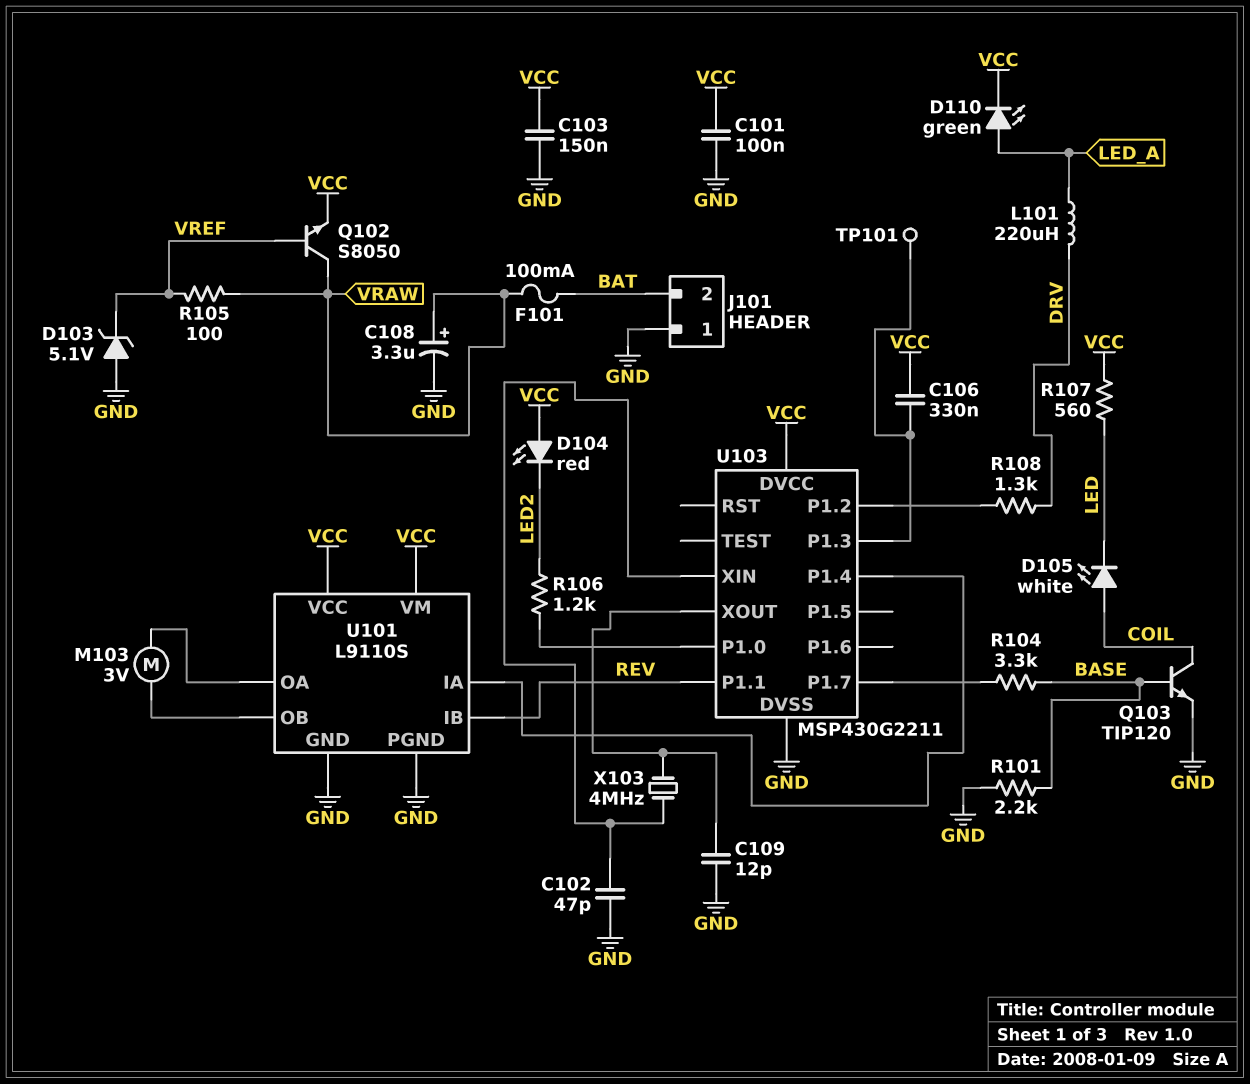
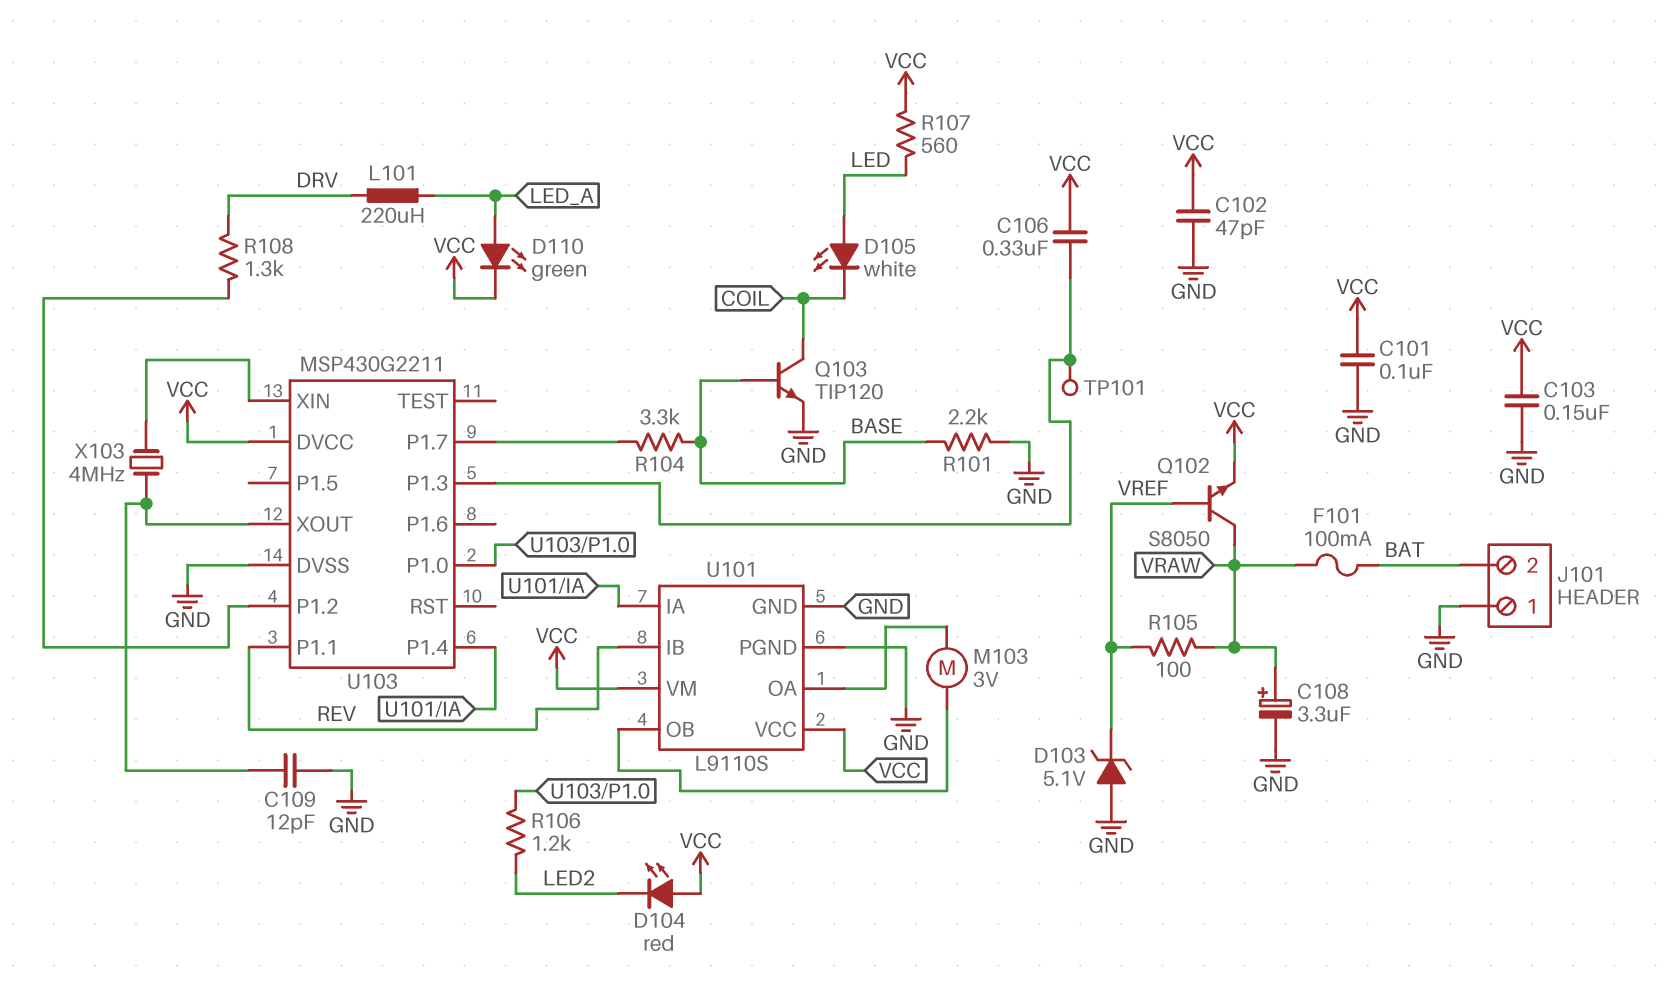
C102: 47pF (GND, U103/XIN) -> 47pF (GND, VCC)
D105: LED white (A COIL, K LED) -> LED white (A LED, K COIL)

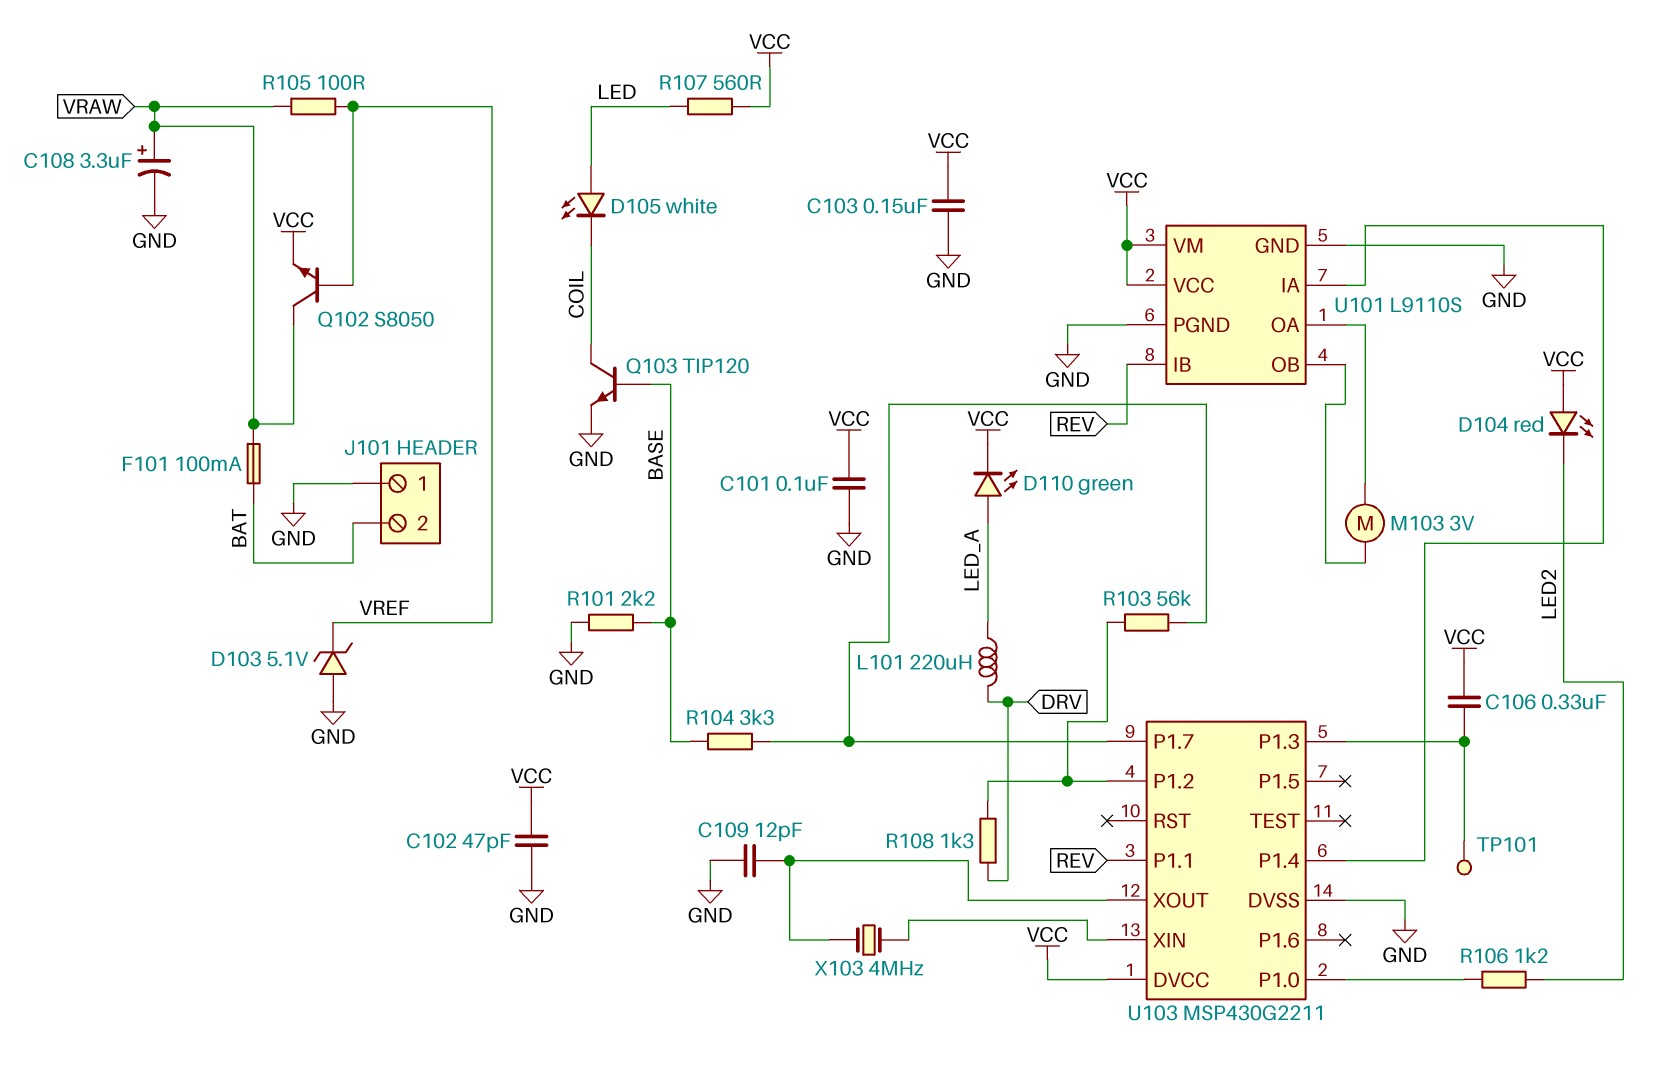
R103: none -> 56k (U103/P1.2, U103/P1.7)

